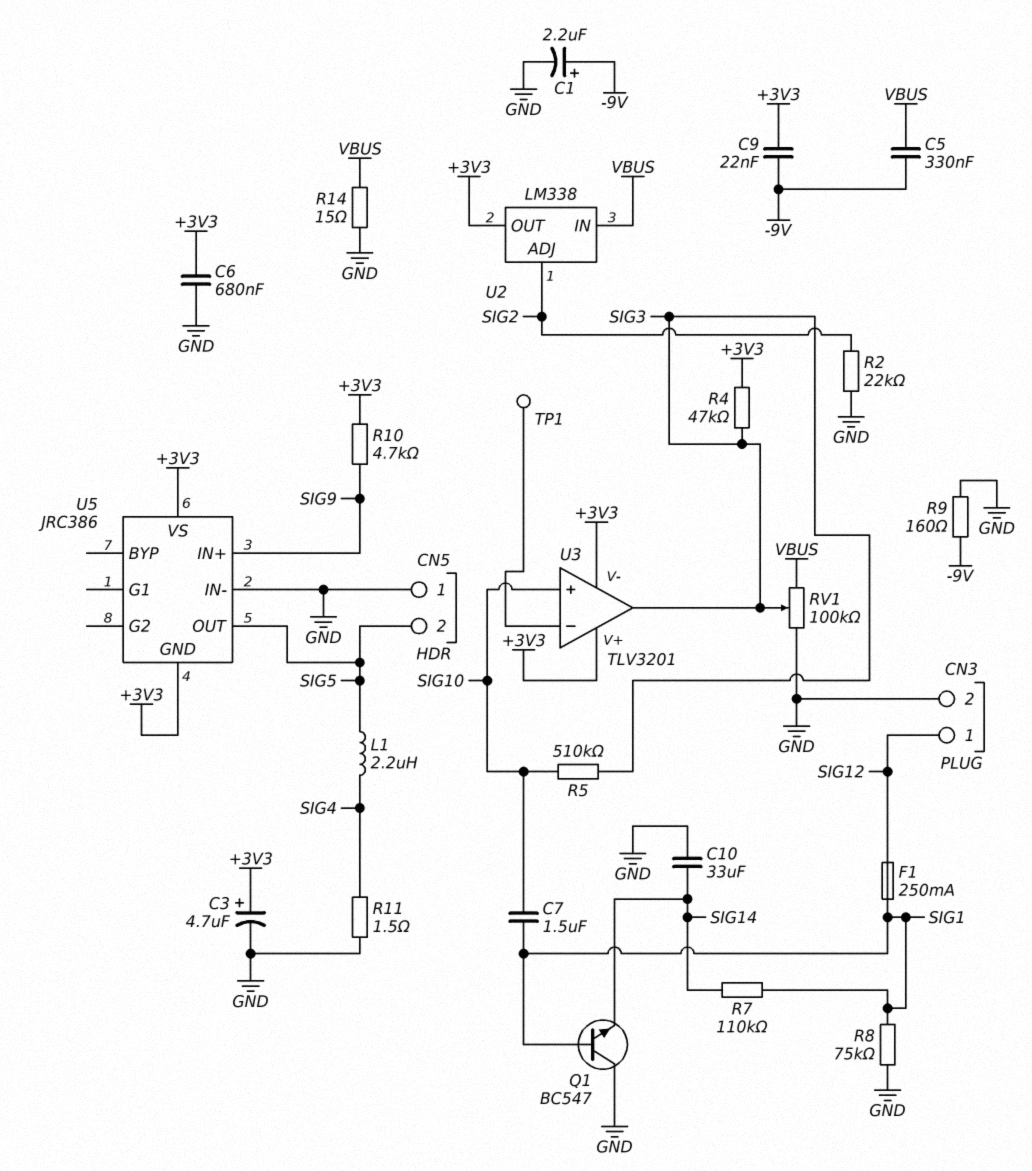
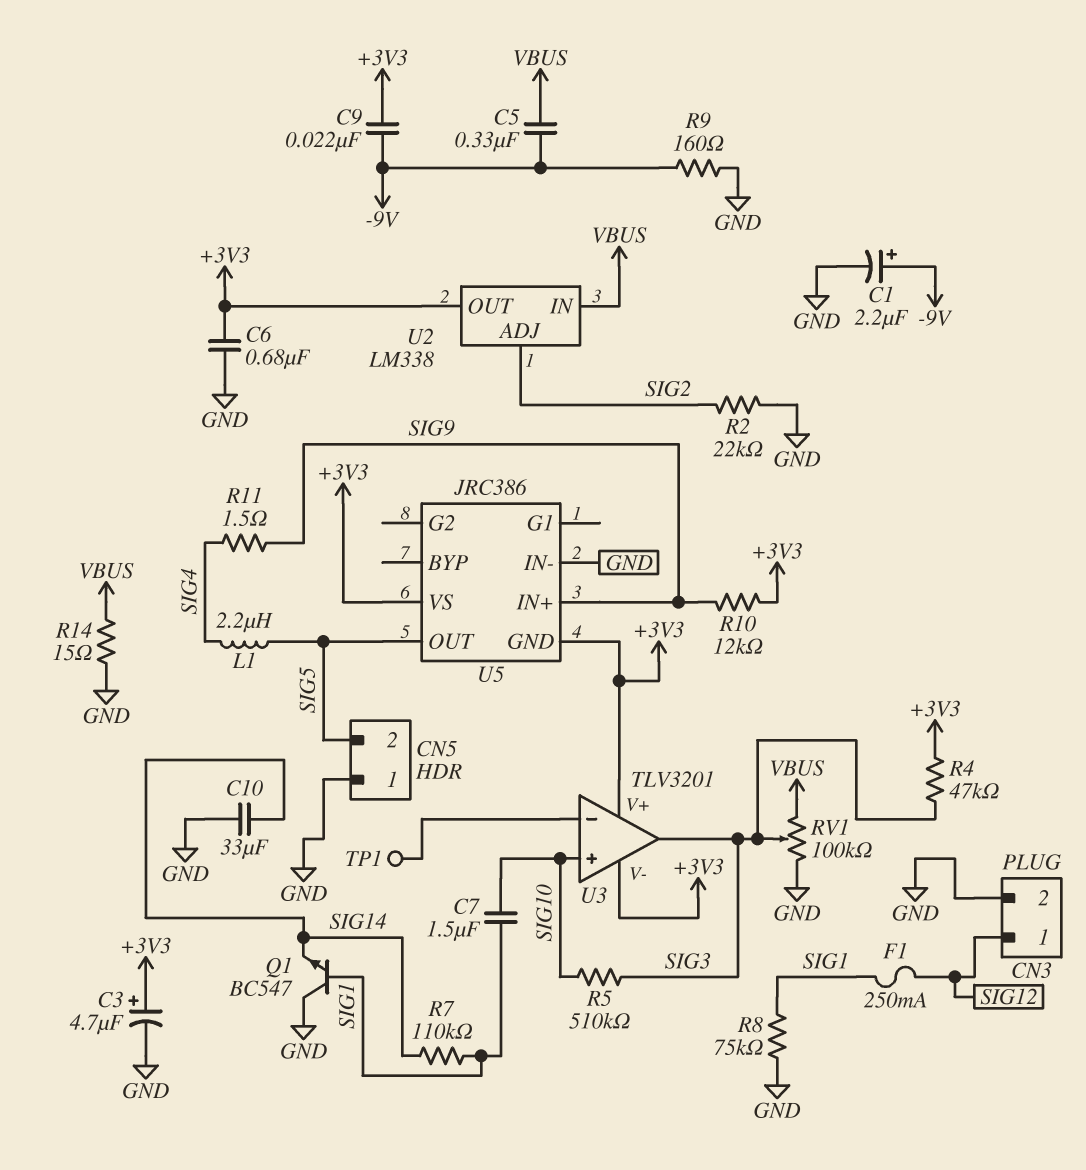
R10: 4.7k (+3V3, SIG9) -> 12k (+3V3, SIG9)
R11: 1.5 (GND, SIG4) -> 1.5 (SIG4, SIG9)

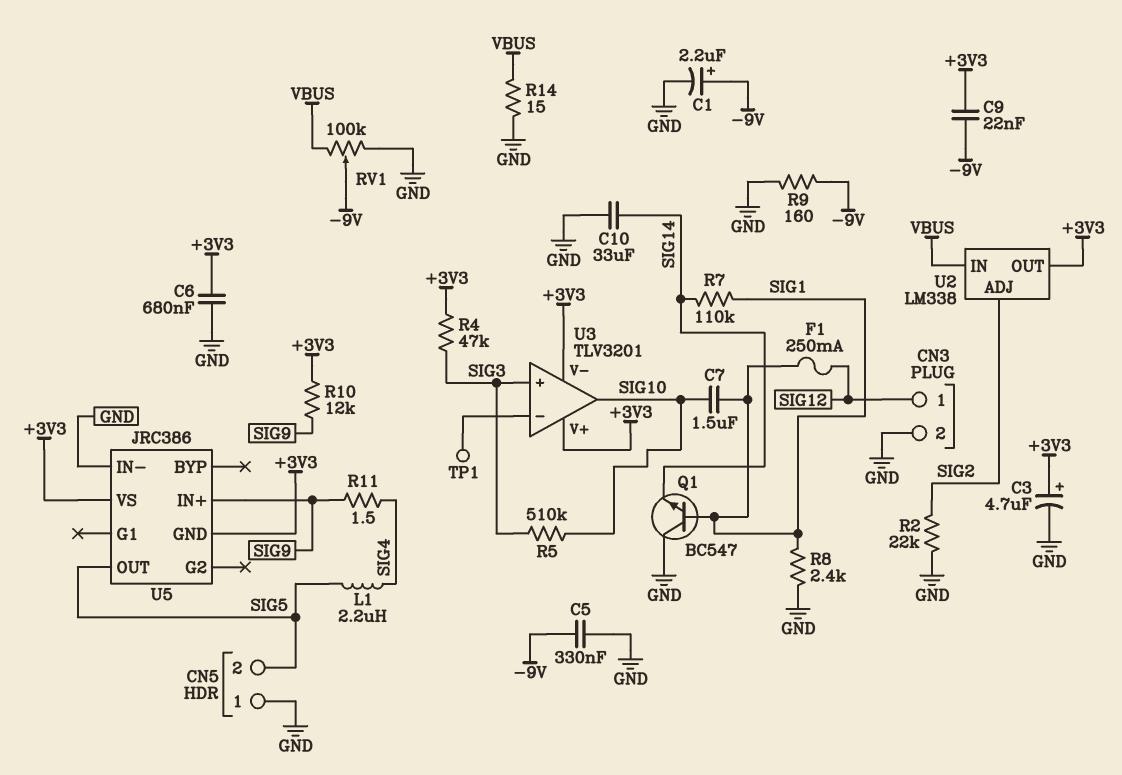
C5: 330nF (-9V, VBUS) -> 330nF (-9V, GND)
R8: 75k (GND, SIG1) -> 2.4k (GND, SIG1)
RV1: 100k (GND, VBUS, wiper SIG3) -> 100k (GND, VBUS, wiper -9V)
U3 pin in+: SIG10 -> SIG3
U3 pin out: SIG3 -> SIG10

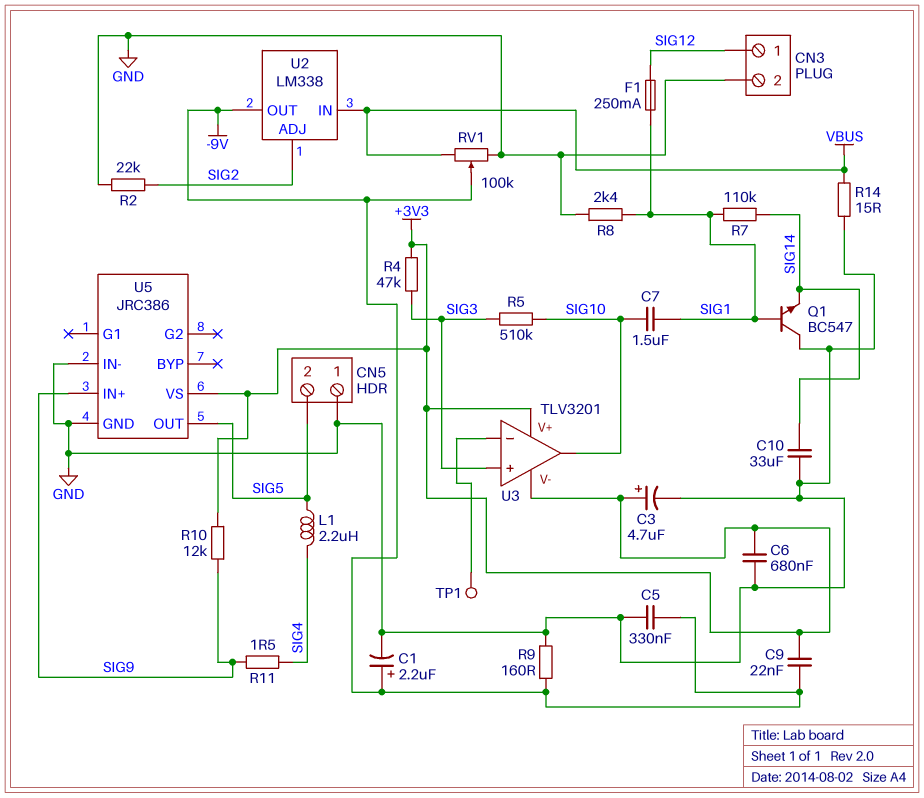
U2 pin OUT: +3V3 -> -9V
U5 pin GND: +3V3 -> GND

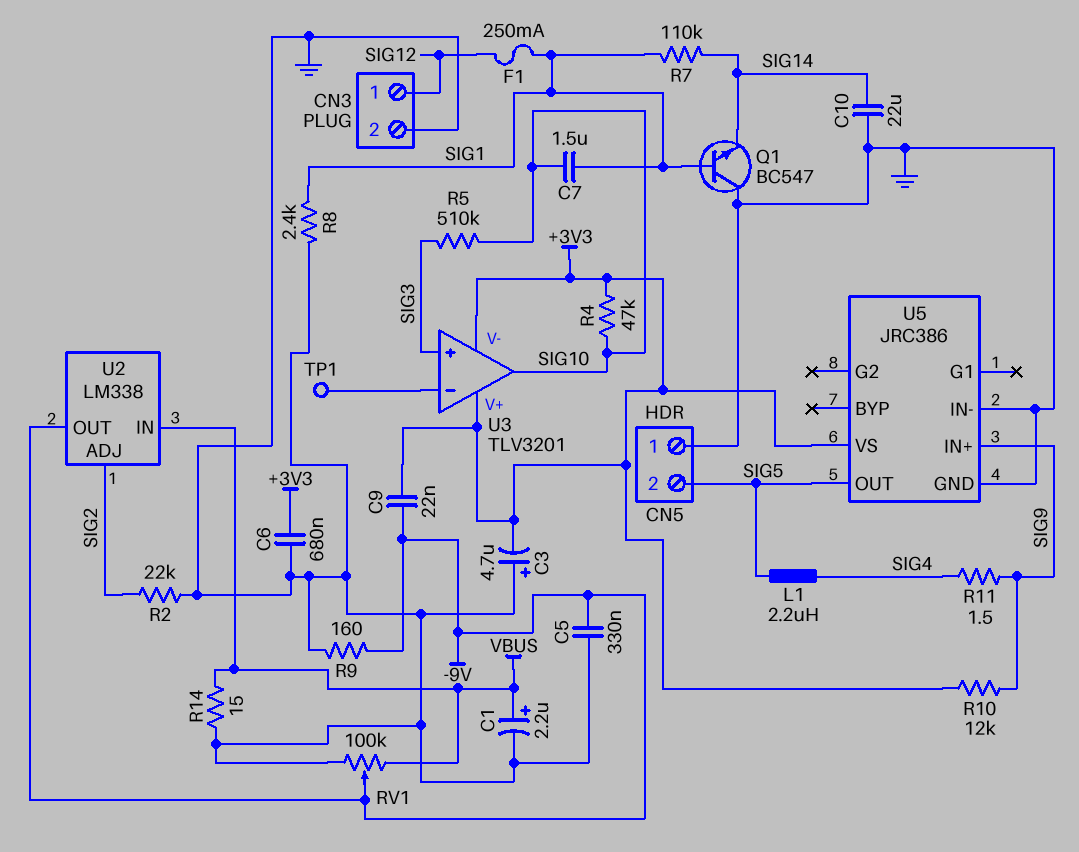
C1: 2.2uF (plus -9V, minus GND) -> 2.2uF (plus VBUS, minus GND)
C3: 4.7uF (plus +3V3, minus GND) -> 4.7uF (plus GND, minus +3V3)
C10: 33uF (GND, SIG14) -> 22uF (GND, SIG14)
R4: 47k (+3V3, SIG3) -> 47k (+3V3, SIG10)

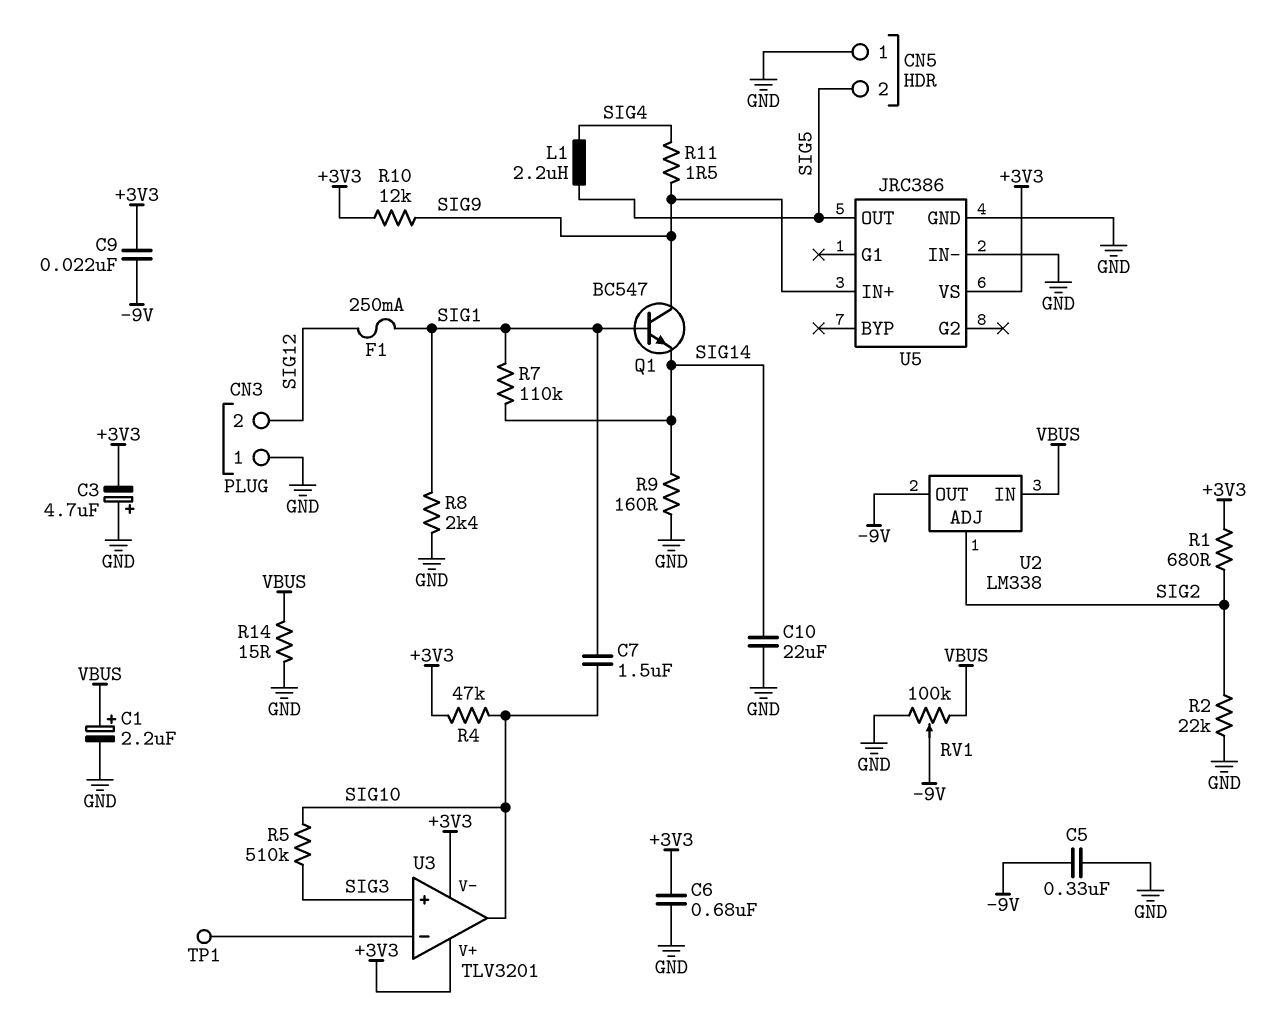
CN3 pin 1: SIG12 -> GND
CN3 pin 2: GND -> SIG12
Q1: NPN BC547 (B SIG1, C GND, E SIG14) -> NPN BC547 (B SIG1, C SIG9, E SIG14)
R1: none -> 680 (+3V3, SIG2)
R9: 160 (-9V, GND) -> 160 (GND, SIG14)

